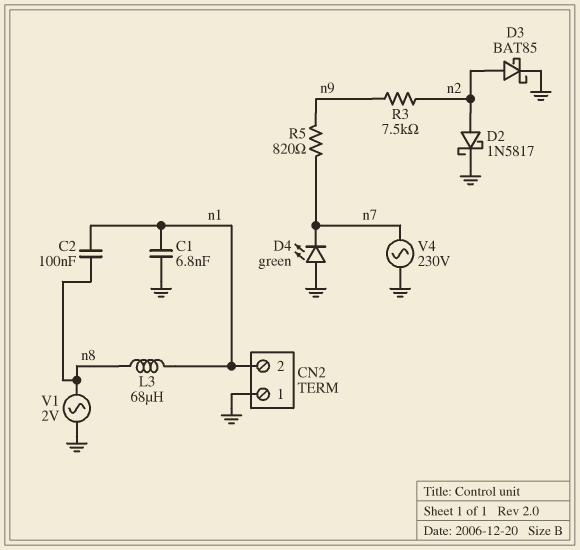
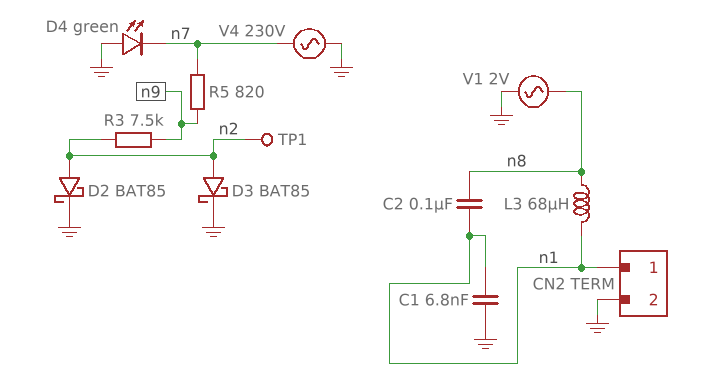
CN2 pin 1: GND -> n1
CN2 pin 2: n1 -> GND
D2: schottky 1N5817 (A n2, K GND) -> schottky BAT85 (A n2, K GND)
TP1: none -> test point (n2)

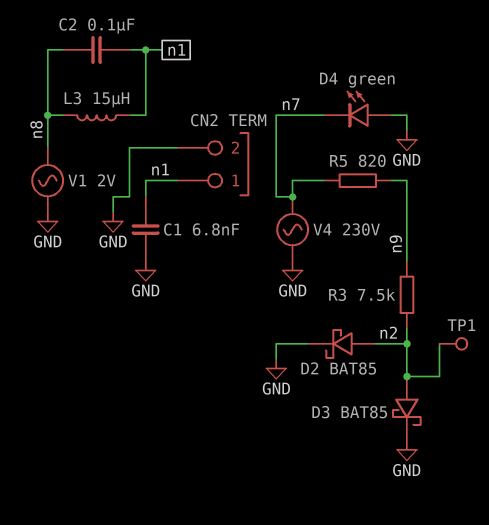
L3: 68uH (n1, n8) -> 15uH (n1, n8)

